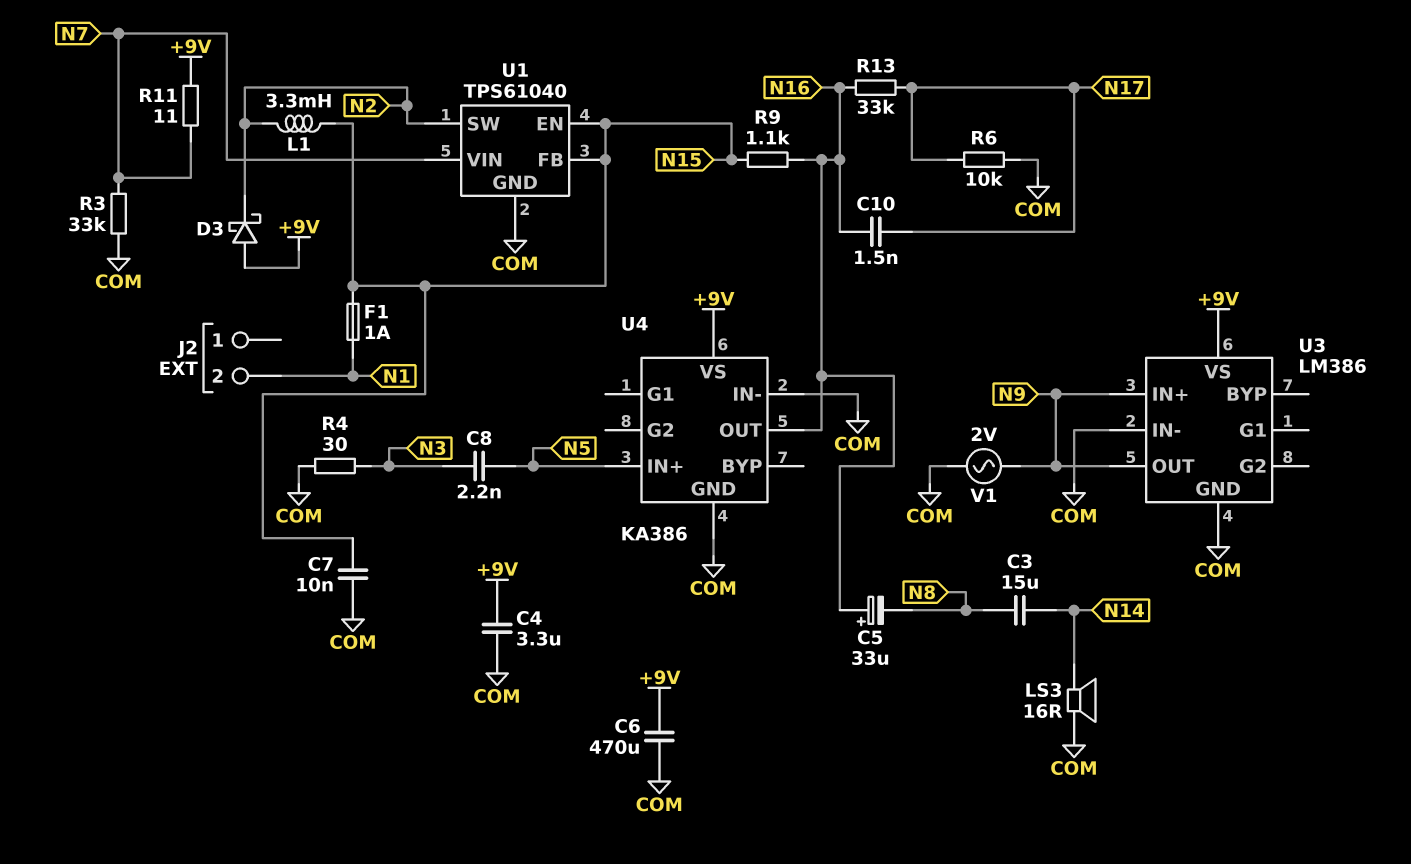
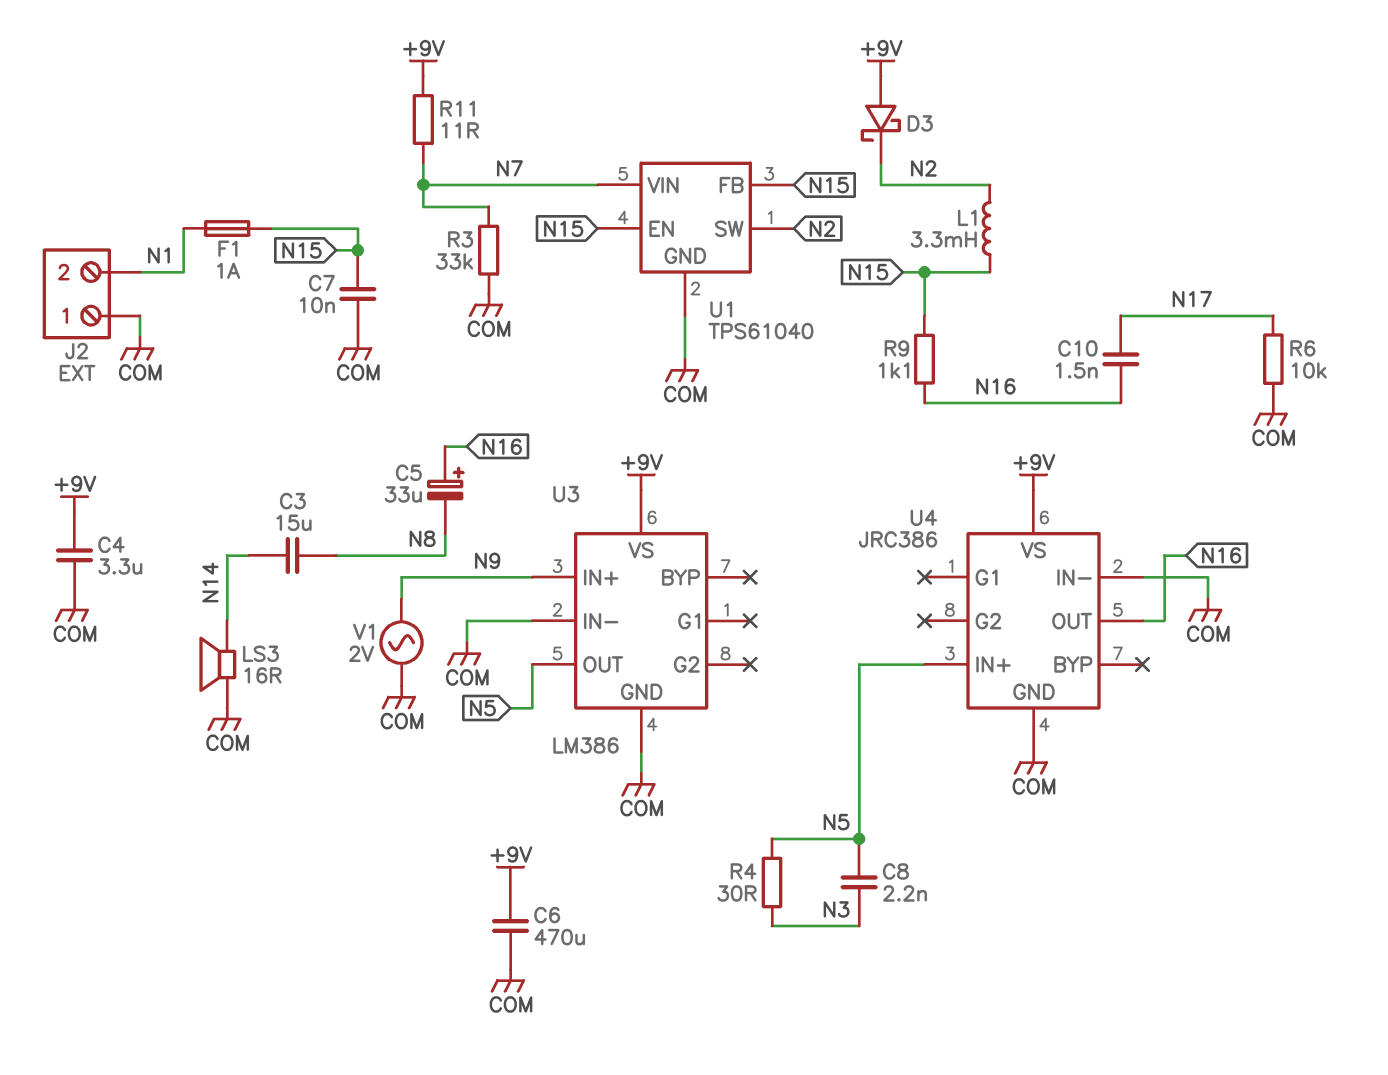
J2 pin 1: none -> COM
R4: 30 (COM, N3) -> 30 (N3, N5)
R13: 33k (N16, N17) -> none
U3 pin OUT: N9 -> N5
U4: KA386 -> JRC386

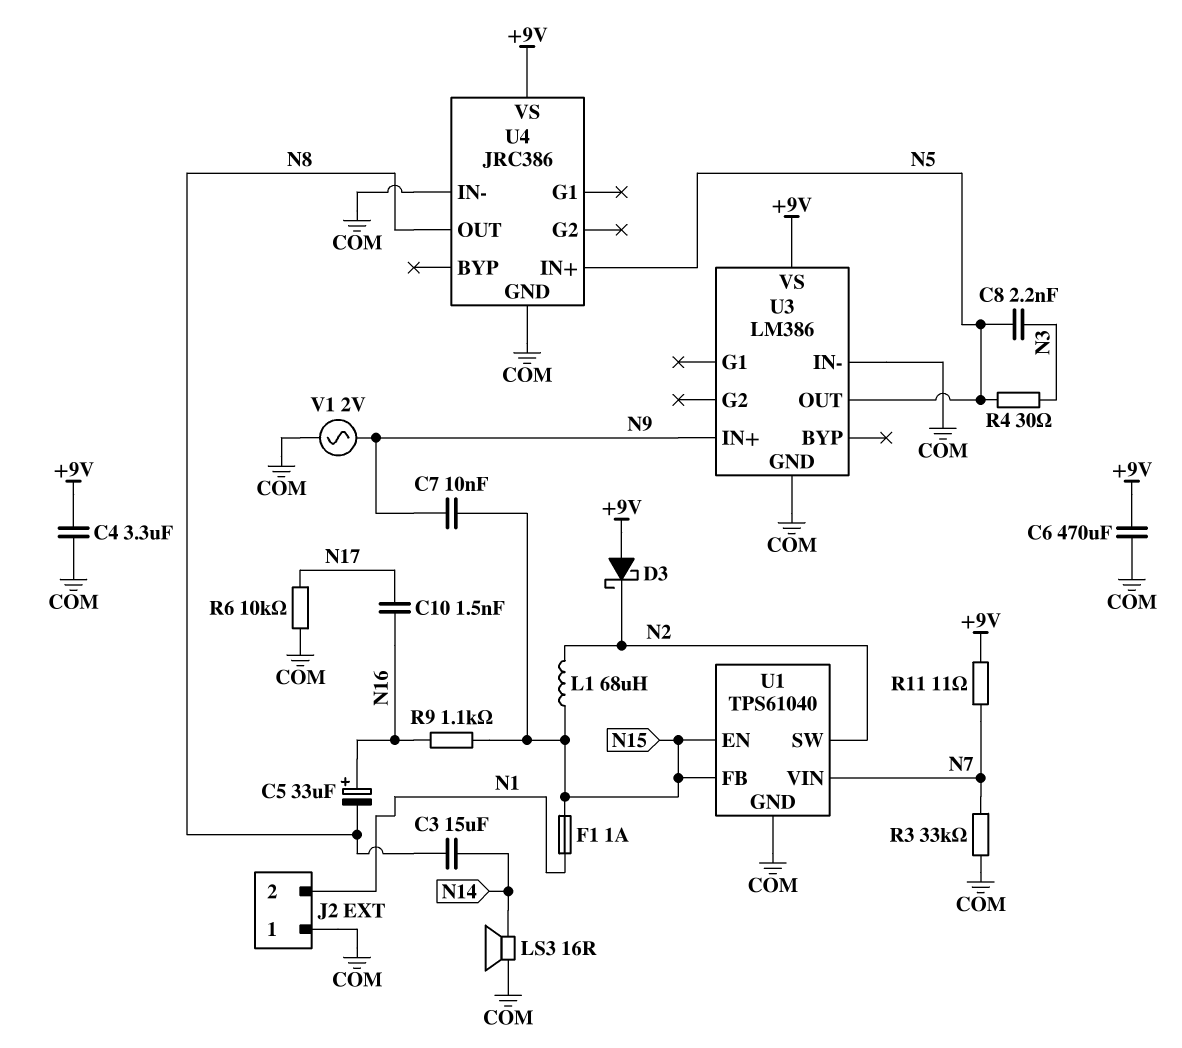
C7: 10nF (COM, N15) -> 10nF (N9, N15)
L1: 3.3mH (N2, N15) -> 68uH (N2, N15)
U4 pin OUT: N16 -> N8

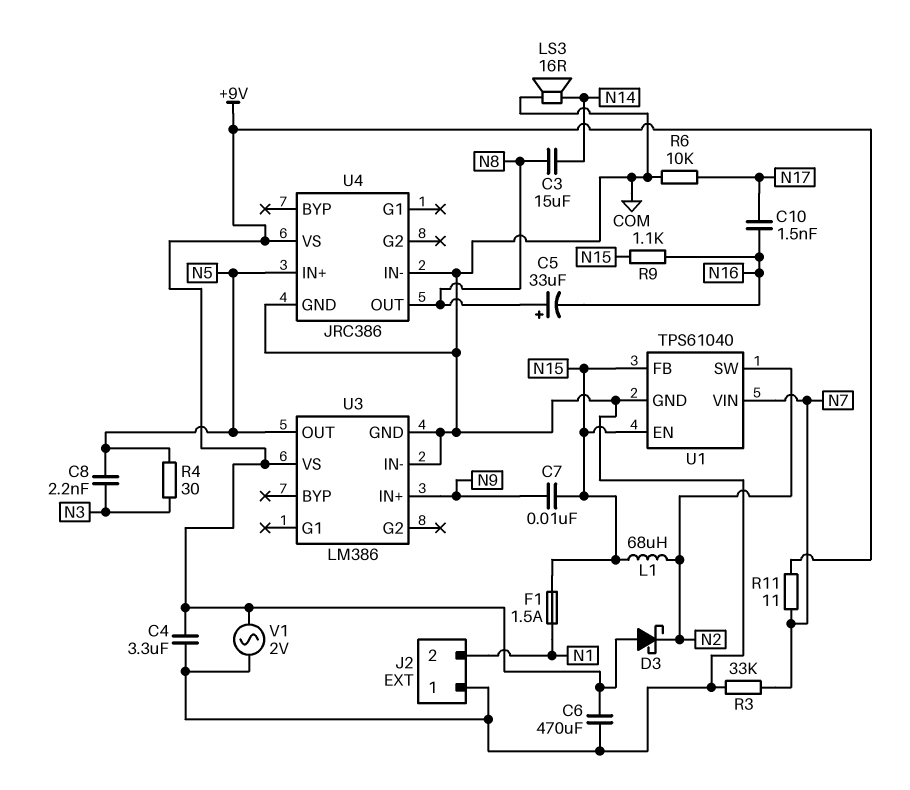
C5: 33uF (plus N16, minus N8) -> 33uF (plus N8, minus N16)
F1: 1A (N1, N15) -> 1.5A (N1, N15)
V1: AC 2V (COM, N9) -> AC 2V (+9V, COM)

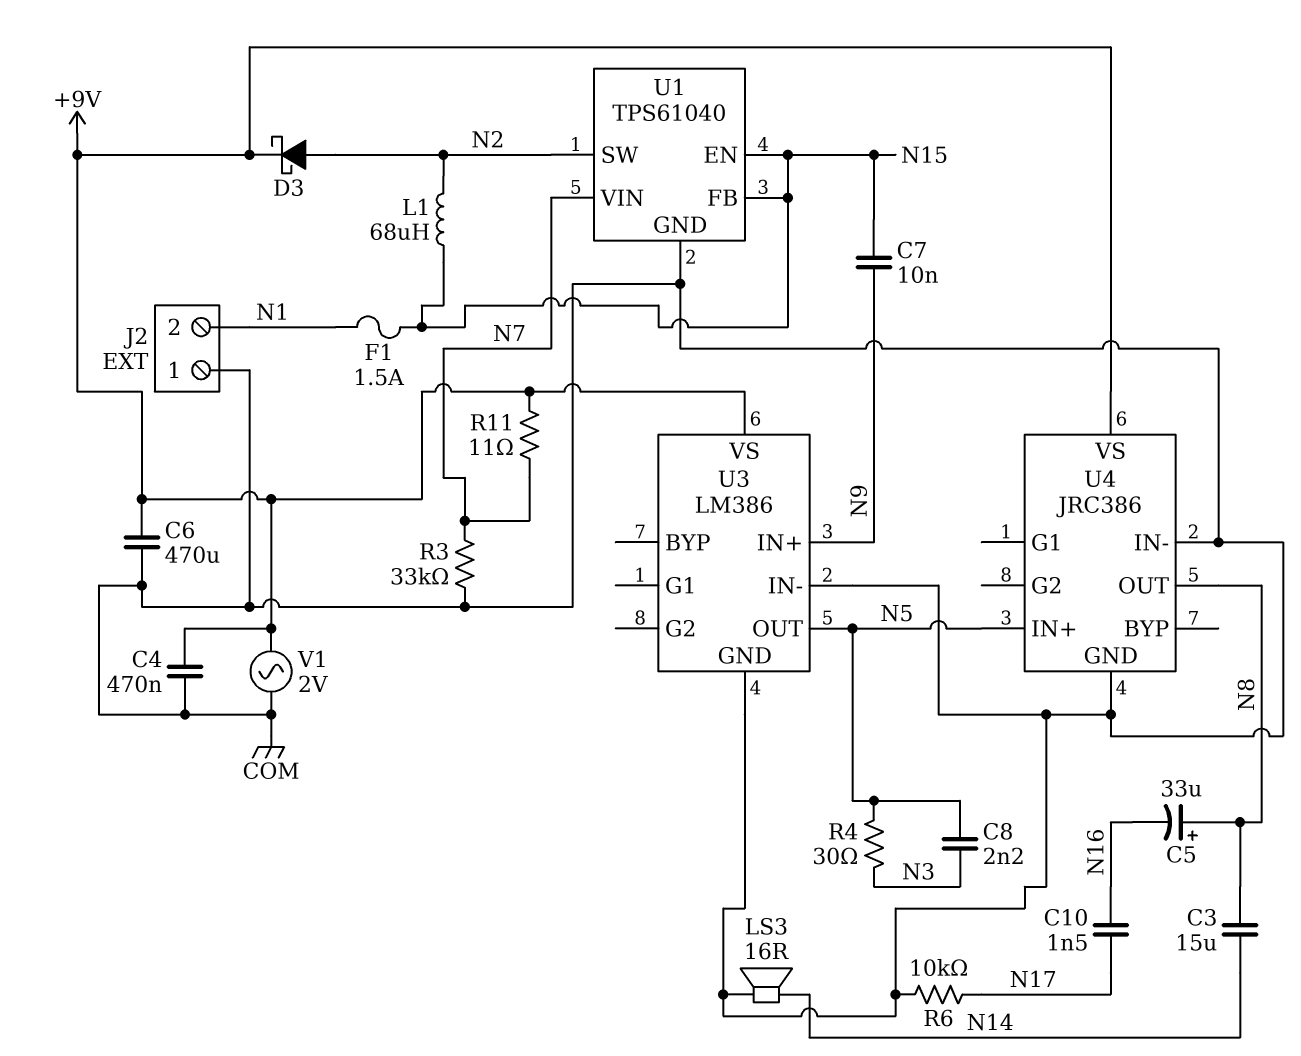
C4: 3.3uF (+9V, COM) -> 470nF (+9V, COM)
D3: schottky (A +9V, K N2) -> schottky (A N2, K +9V)
R9: 1.1k (N15, N16) -> none

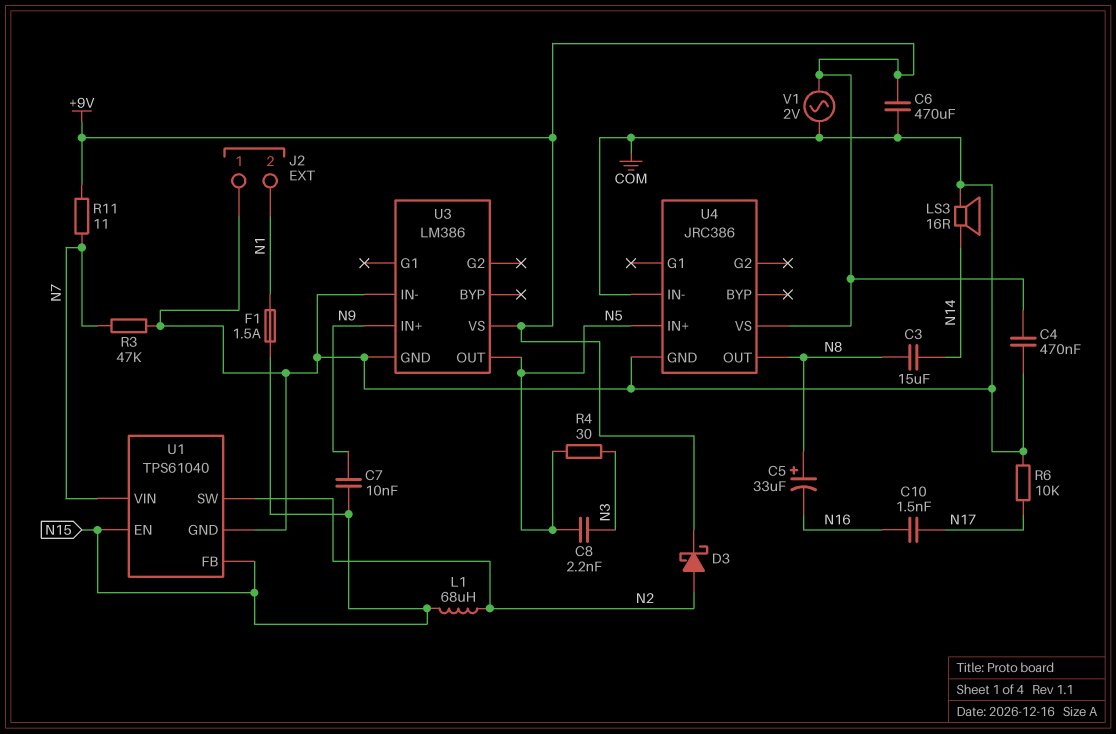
R3: 33k (COM, N7) -> 47k (COM, N7)

